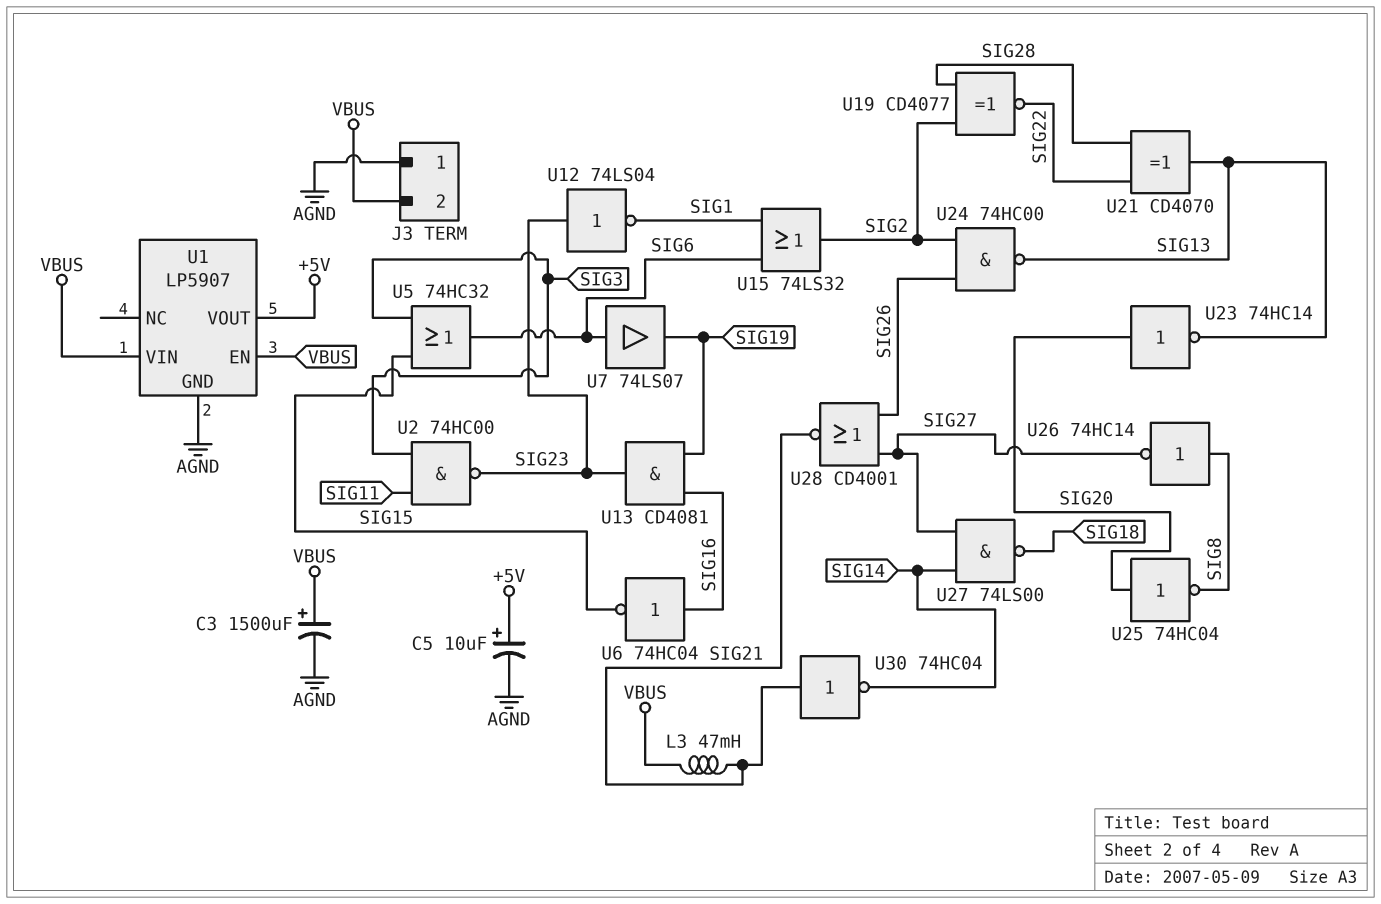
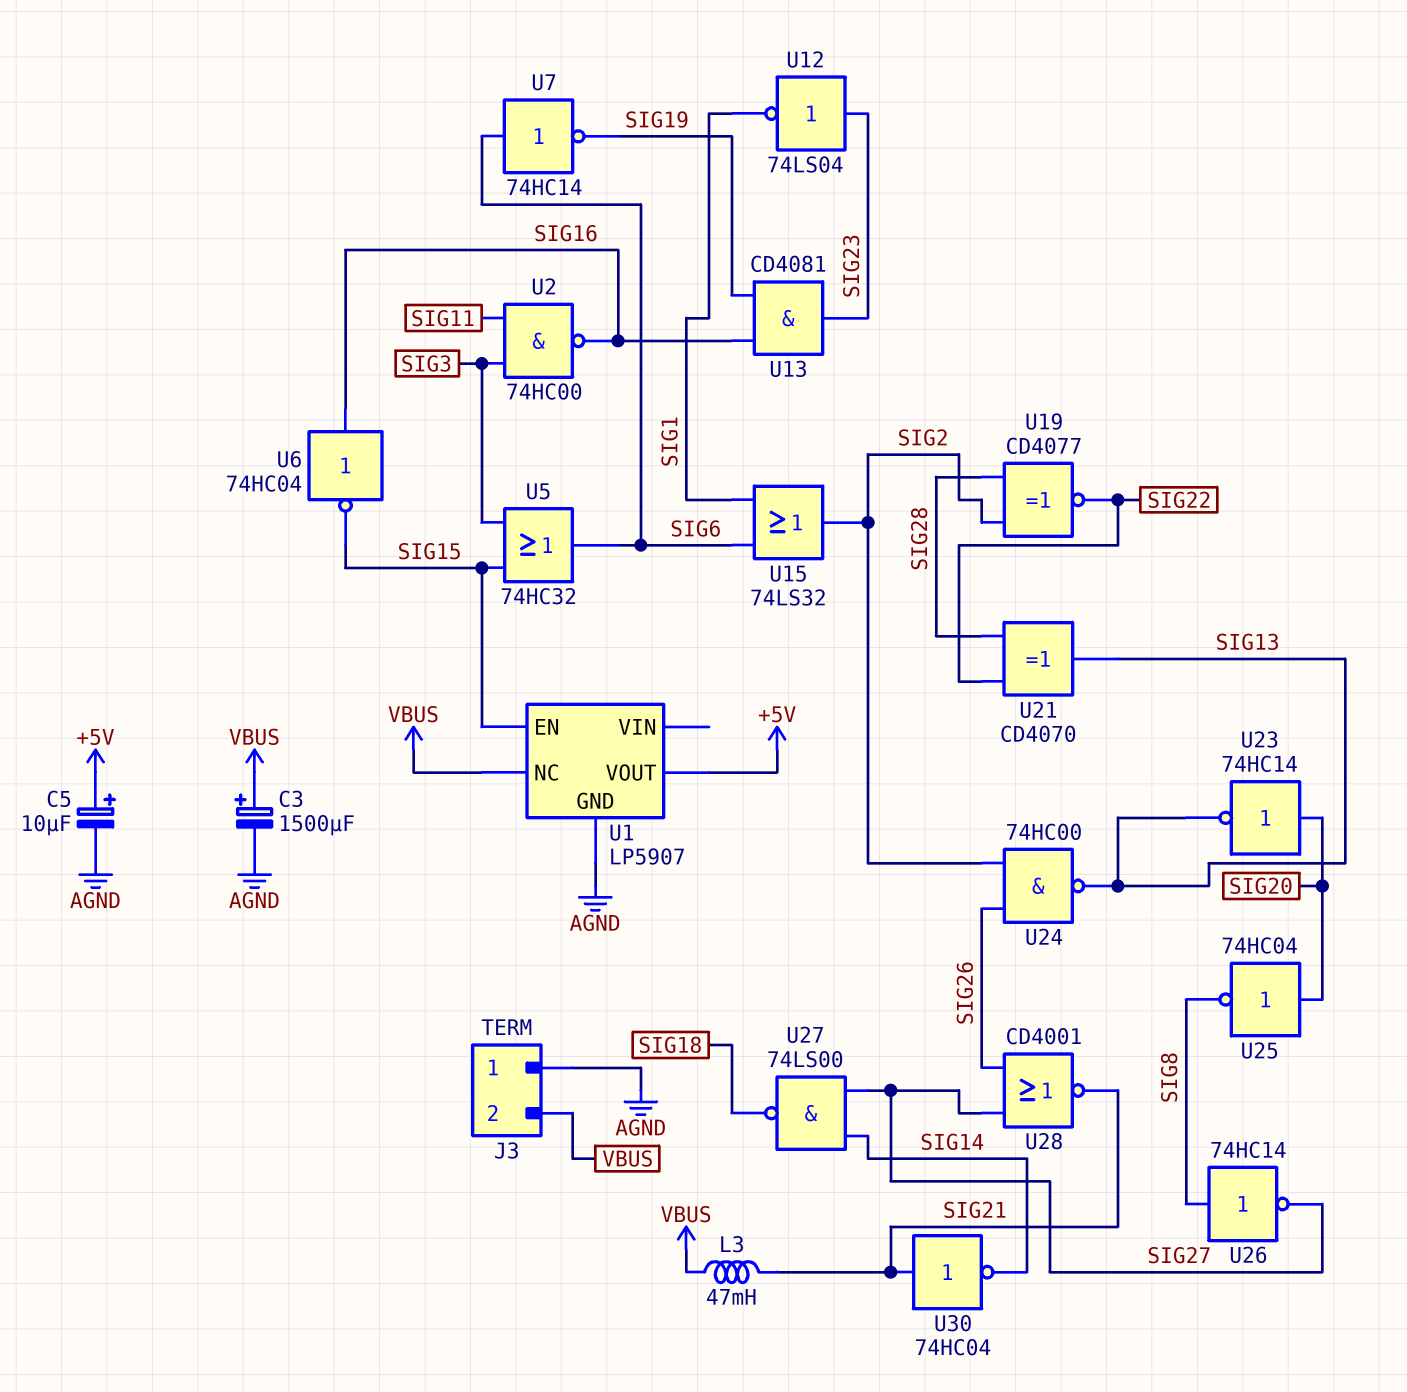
U1 pin EN: VBUS -> SIG15
U1 pin NC: none -> VBUS
U1 pin VIN: VBUS -> none
U2: NAND 74HC00 (in SIG3, in SIG11, out SIG23) -> NAND 74HC00 (in SIG3, in SIG11, out SIG16)
U7: buffer 74LS07 (in SIG6, out SIG19) -> NOT 74HC14 (in SIG6, out SIG19)

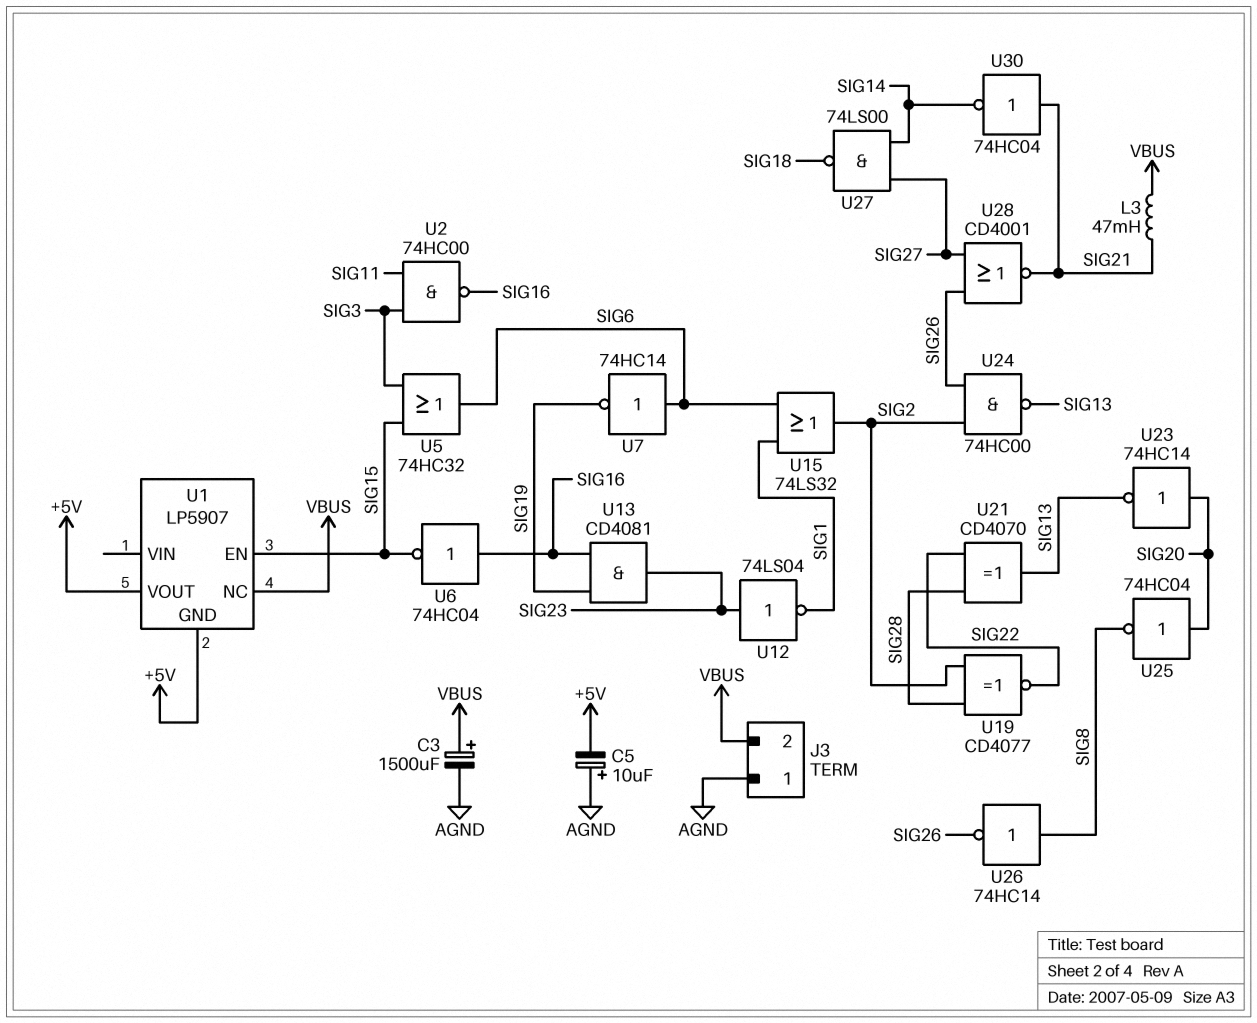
C5: 10uF (plus +5V, minus AGND) -> 10uF (plus AGND, minus +5V)
U1 pin GND: AGND -> +5V
U26: NOT 74HC14 (in SIG8, out SIG27) -> NOT 74HC14 (in SIG8, out SIG26)

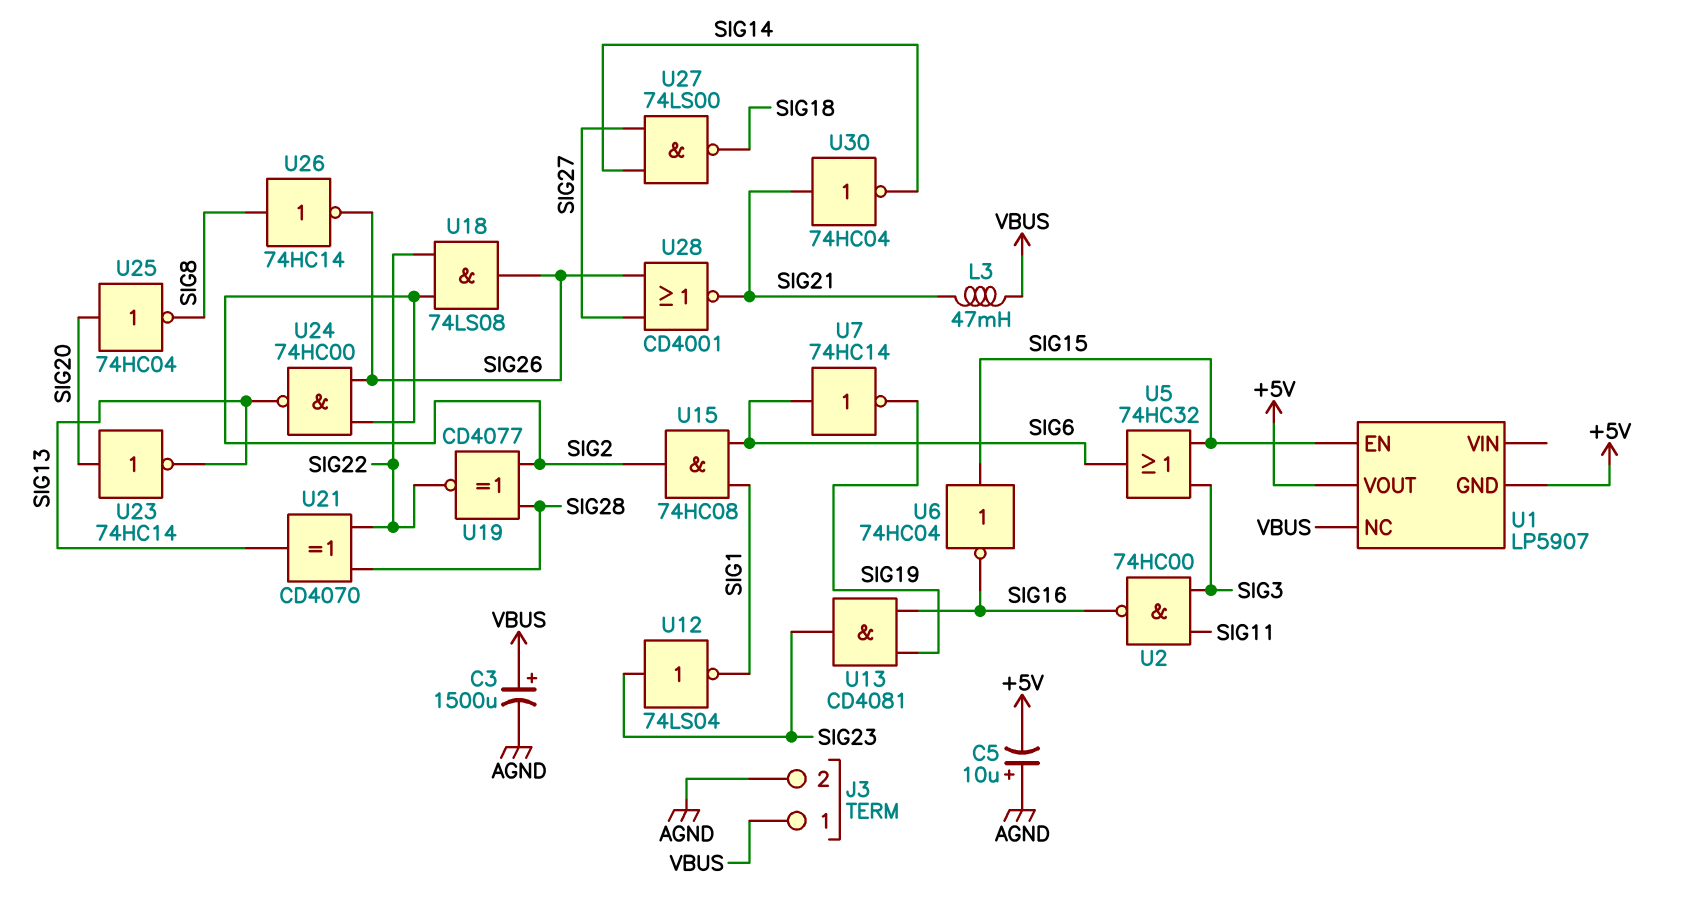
J3 pin 1: AGND -> VBUS
J3 pin 2: VBUS -> AGND
U6: NOT 74HC04 (in SIG16, out SIG15) -> NOT 74HC04 (in SIG15, out SIG16)
U15: OR 74LS32 (in SIG1, in SIG6, out SIG2) -> AND 74HC08 (in SIG1, in SIG6, out SIG2)
U18: none -> AND 74LS08 (in SIG2, in SIG22, out SIG26)

